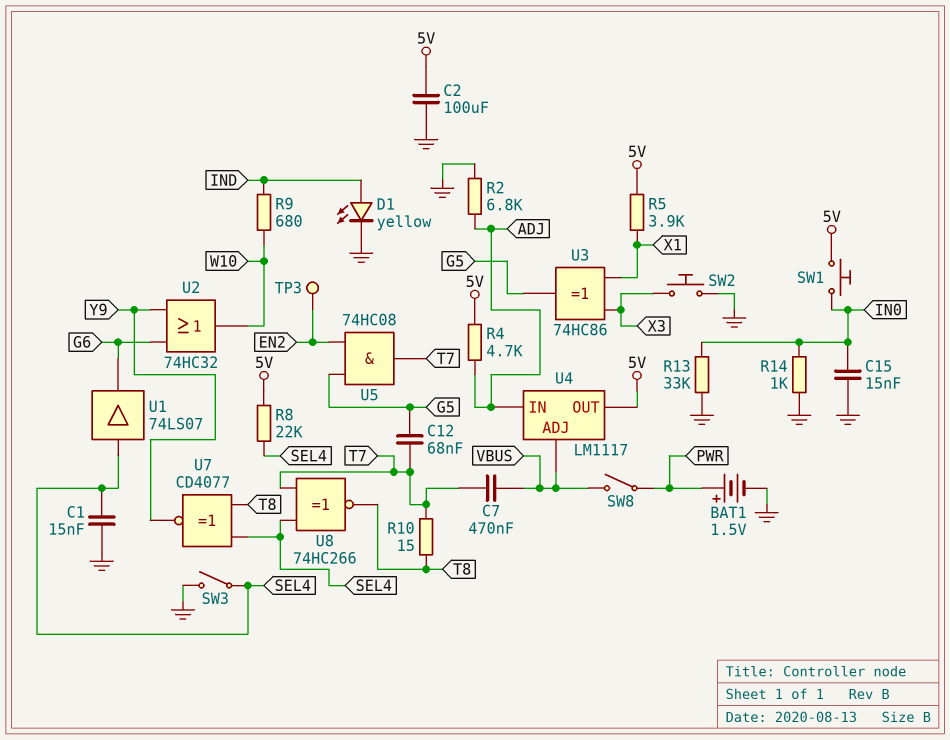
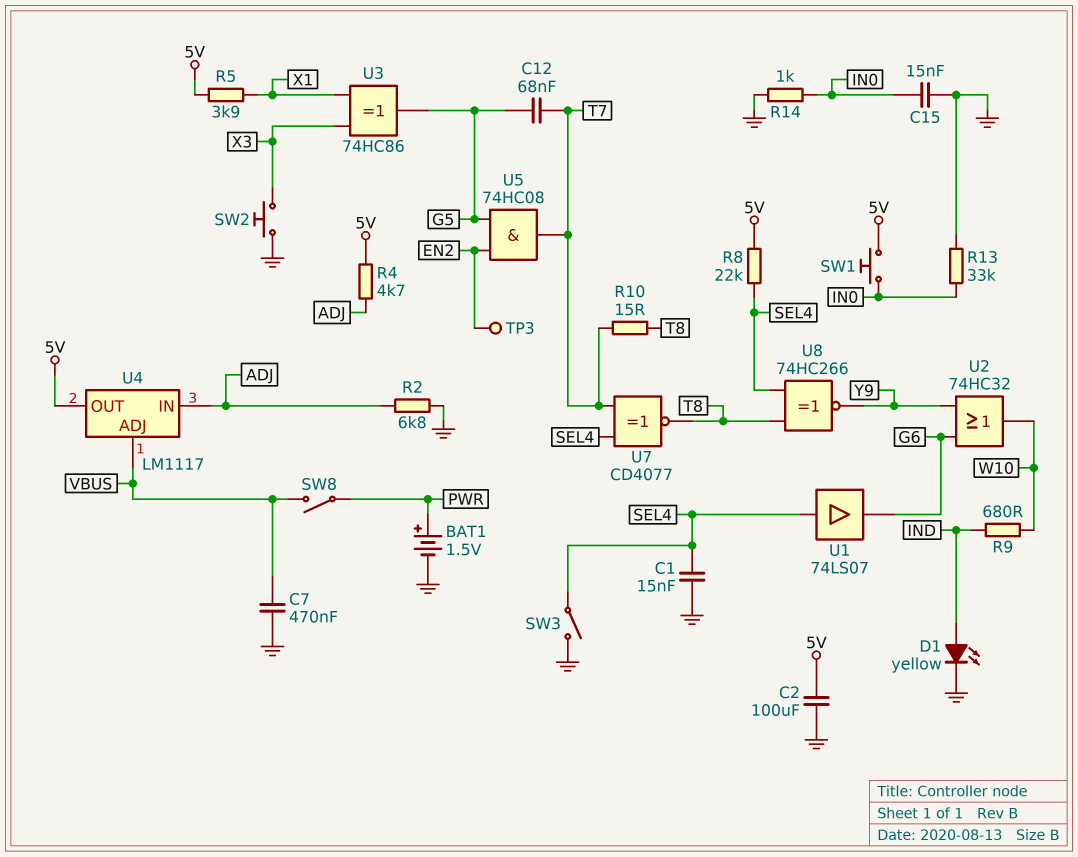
C7: 470nF (T7, VBUS) -> 470nF (GND, VBUS)
U7: XNOR CD4077 (in SEL4, in T8, out Y9) -> XNOR CD4077 (in SEL4, in T7, out T8)
U8: XNOR 74HC266 (in SEL4, in T7, out T8) -> XNOR 74HC266 (in SEL4, in T8, out Y9)

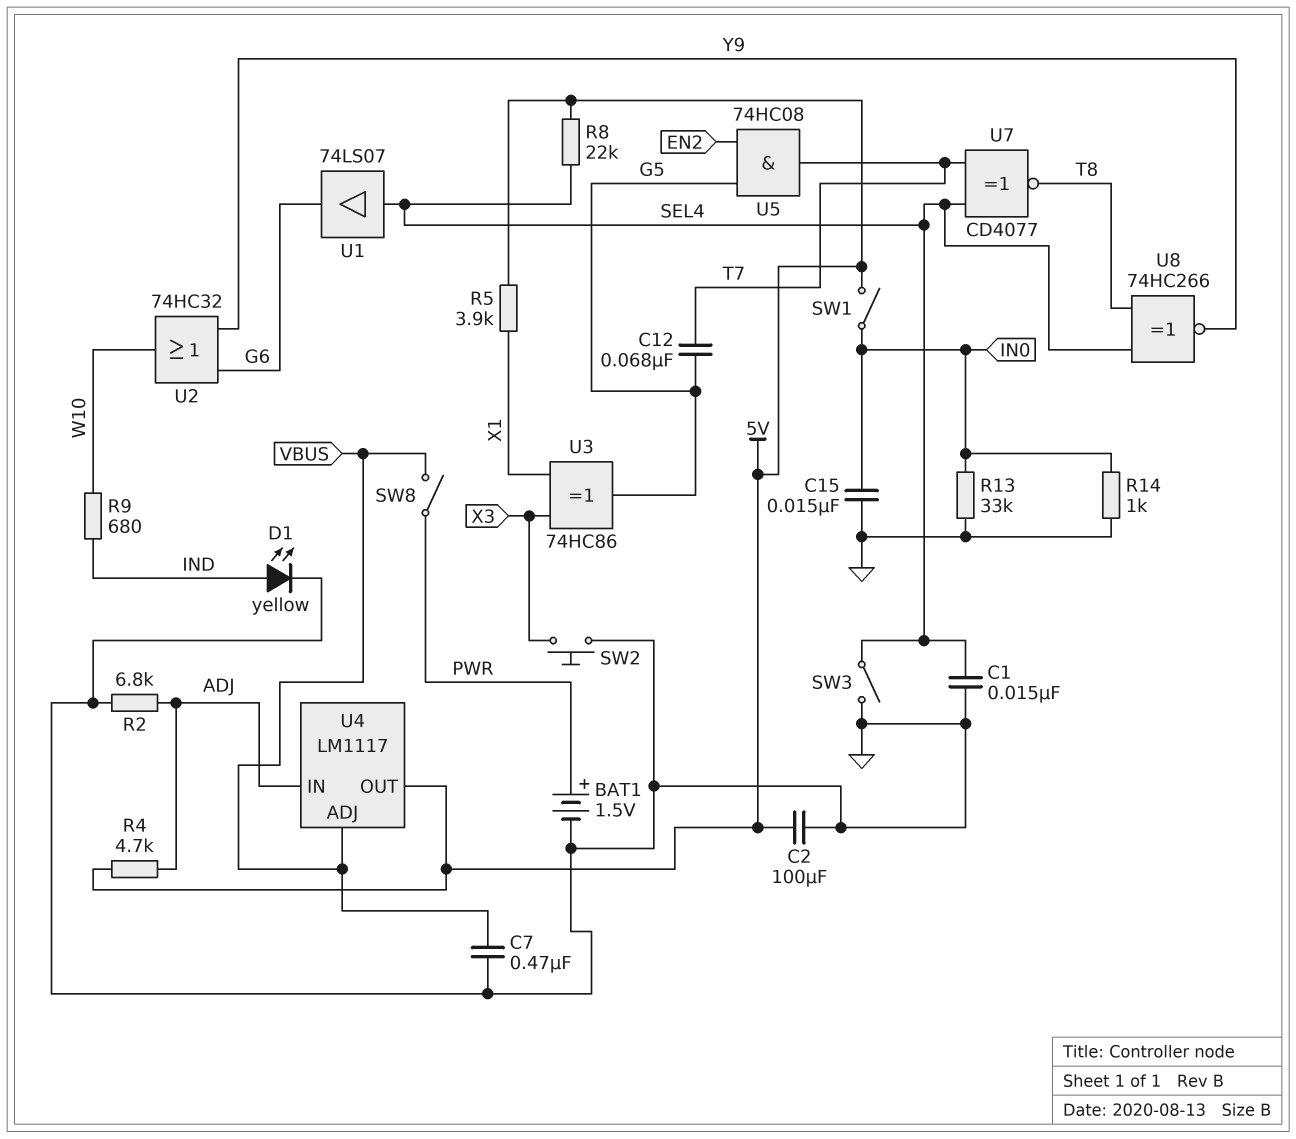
R10: 15 (T7, T8) -> none
SW1: button (5V, IN0) -> switch (5V, IN0)
TP3: test point (EN2) -> none

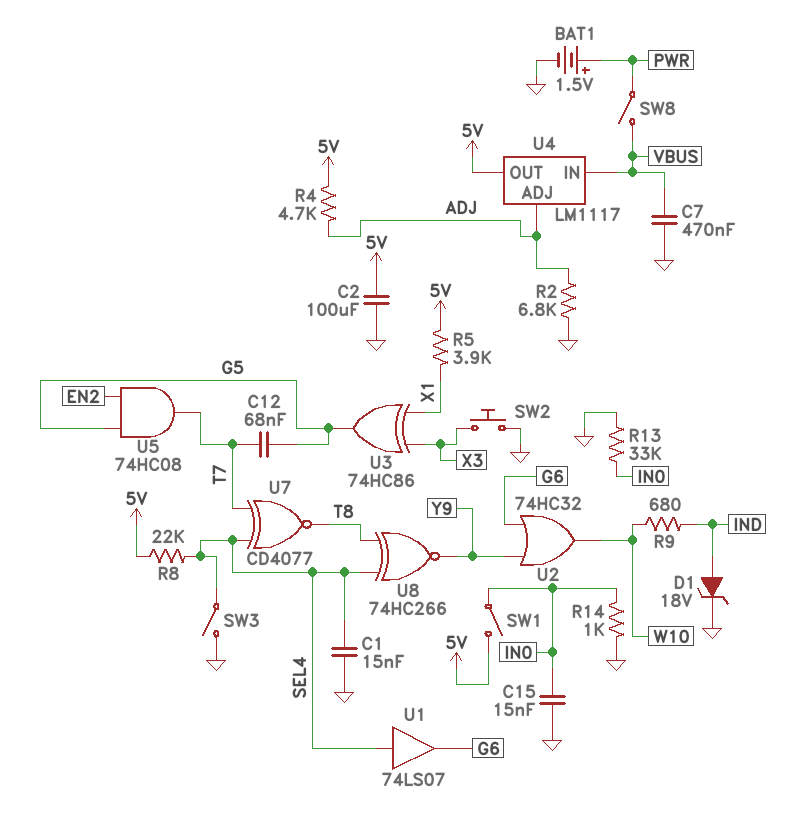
D1: LED yellow (A IND, K GND) -> zener 18V (A IND, K GND)
U4 pin ADJ: VBUS -> ADJ
U4 pin IN: ADJ -> VBUS

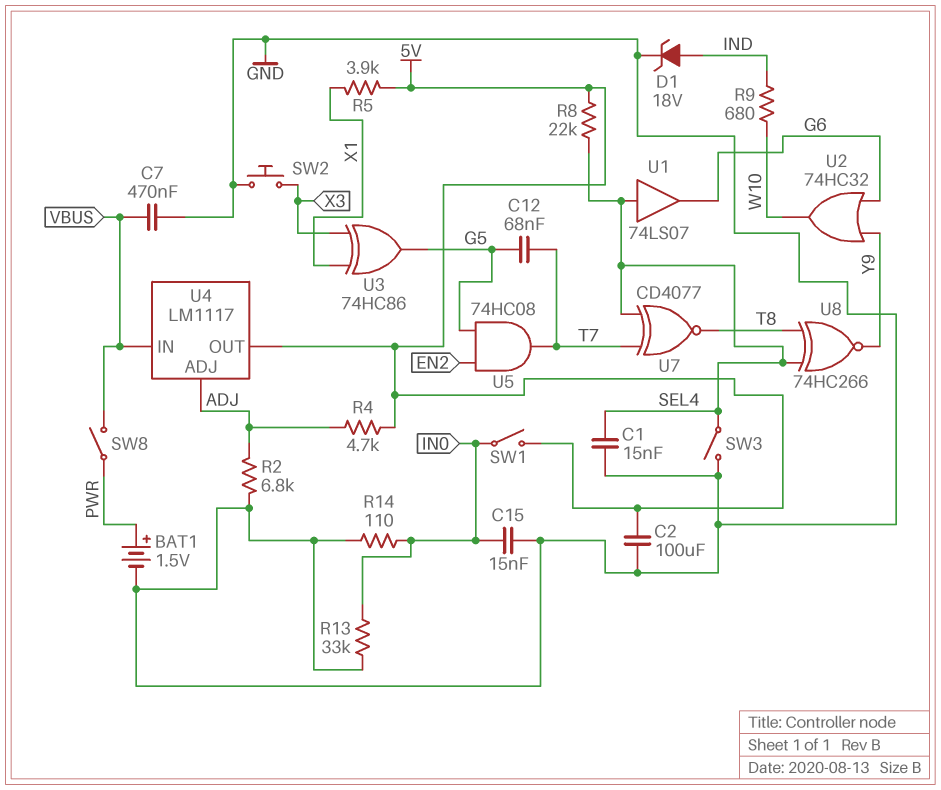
R14: 1k (GND, IN0) -> 110 (GND, IN0)

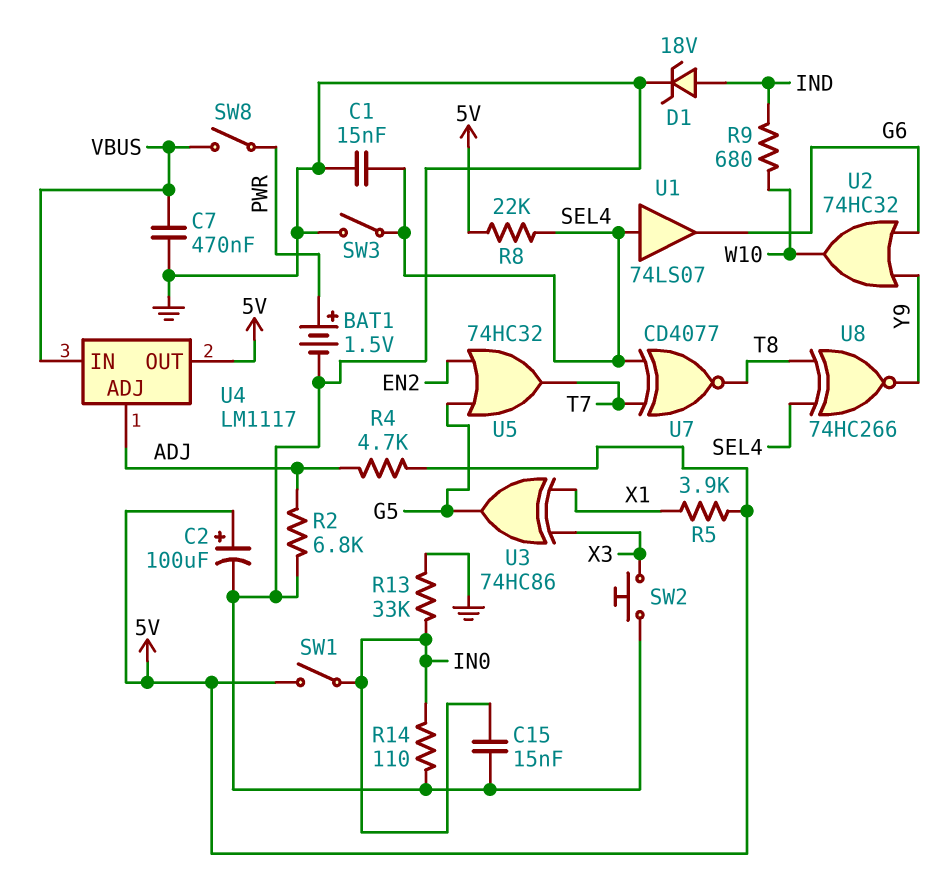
C2: 100uF (5V, GND) -> 100uF (plus 5V, minus GND)
C12: 68nF (G5, T7) -> none
U5: AND 74HC08 (in EN2, in G5, out T7) -> OR 74HC32 (in EN2, in G5, out T7)

